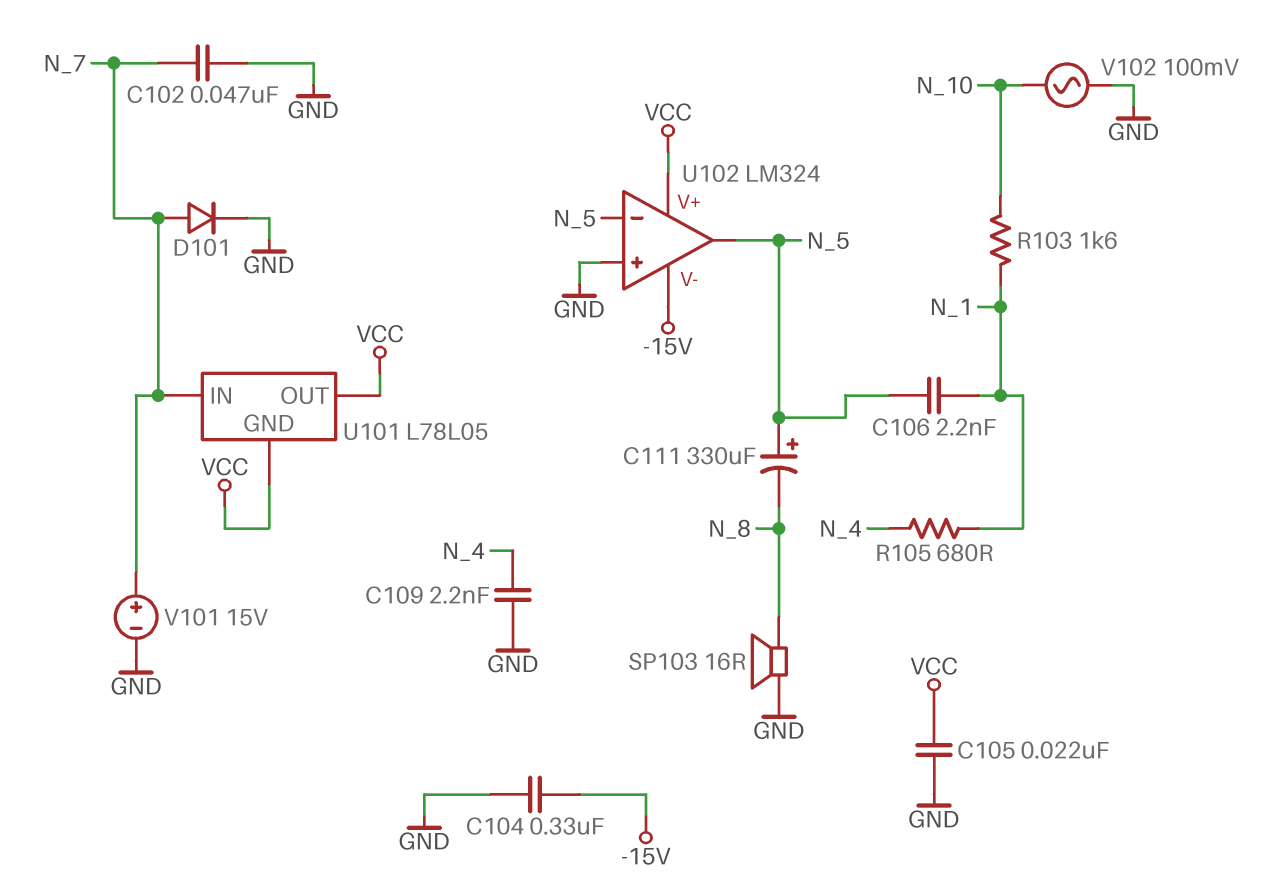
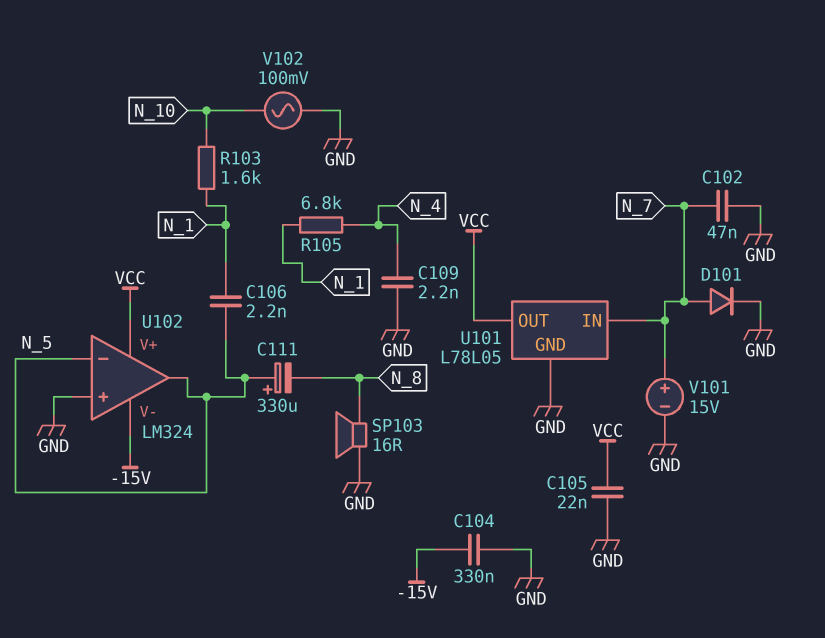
R105: 680 (N_1, N_4) -> 6.8k (N_1, N_4)
U101 pin GND: VCC -> GND

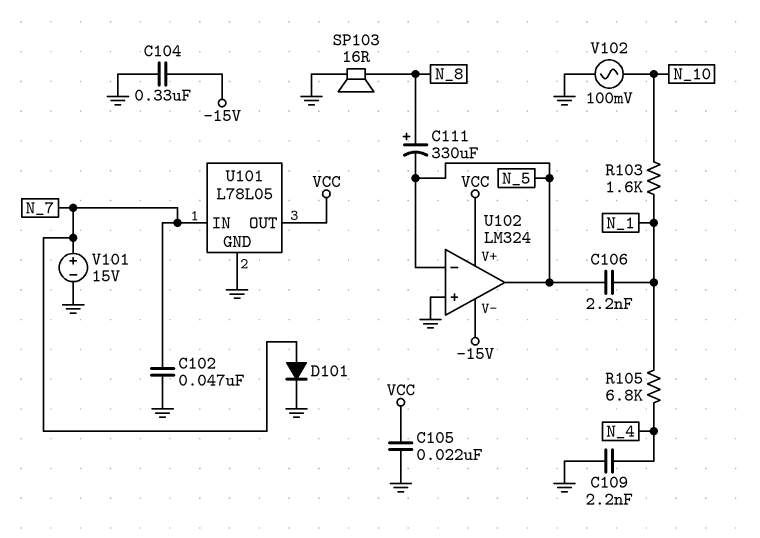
C111: 330uF (plus N_5, minus N_8) -> 330uF (plus N_8, minus N_5)

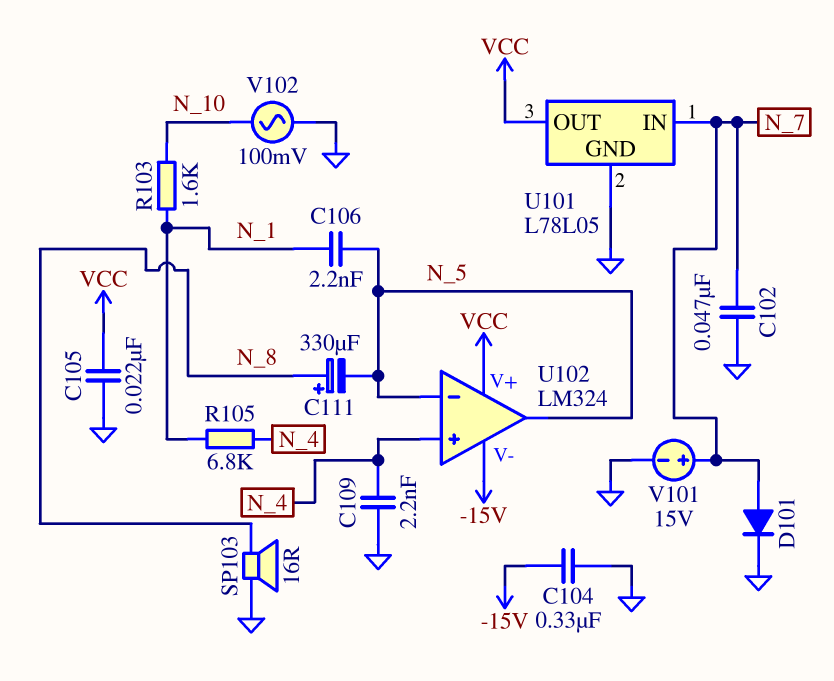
U102 pin in+: GND -> N_4

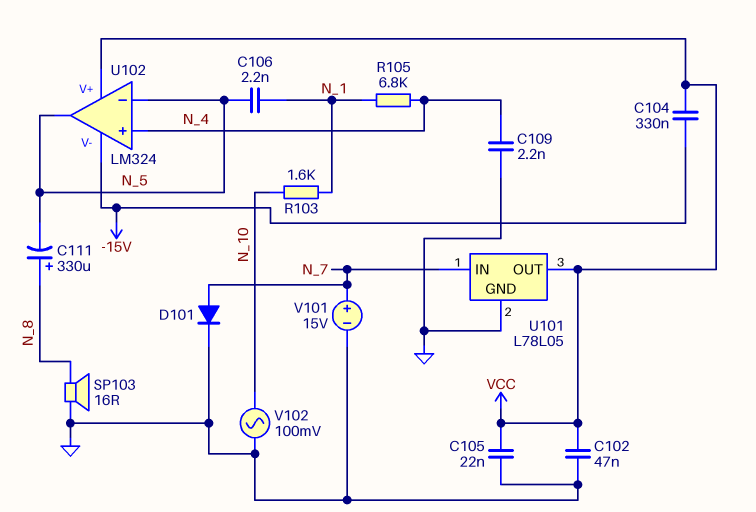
C102: 47nF (GND, N_7) -> 47nF (GND, VCC)
C104: 330nF (-15V, GND) -> 330nF (-15V, VCC)

